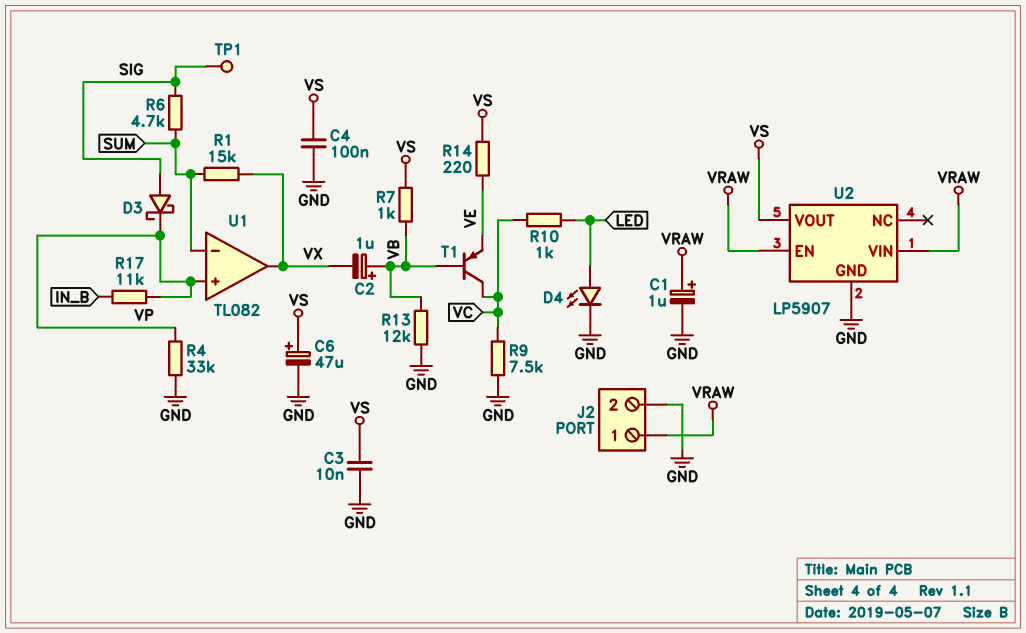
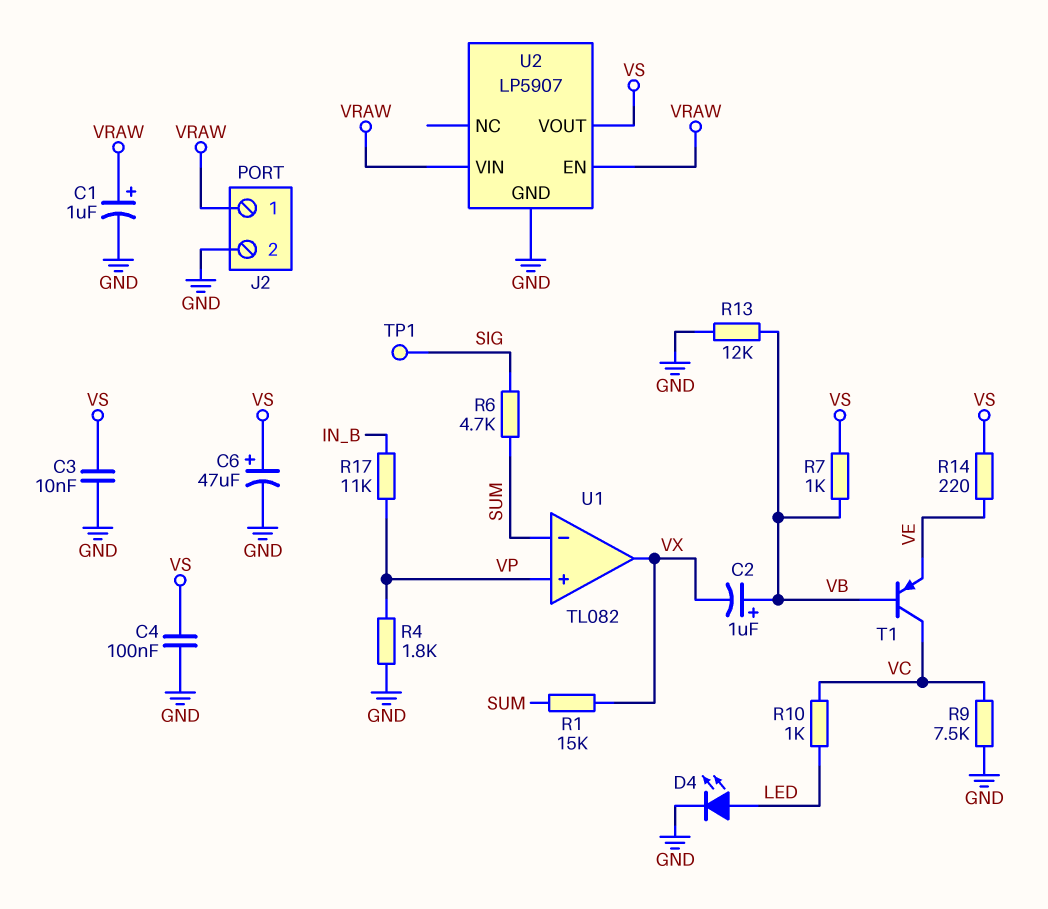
D3: schottky (A SIG, K VP) -> none
R4: 33k (GND, VP) -> 1.8k (GND, VP)

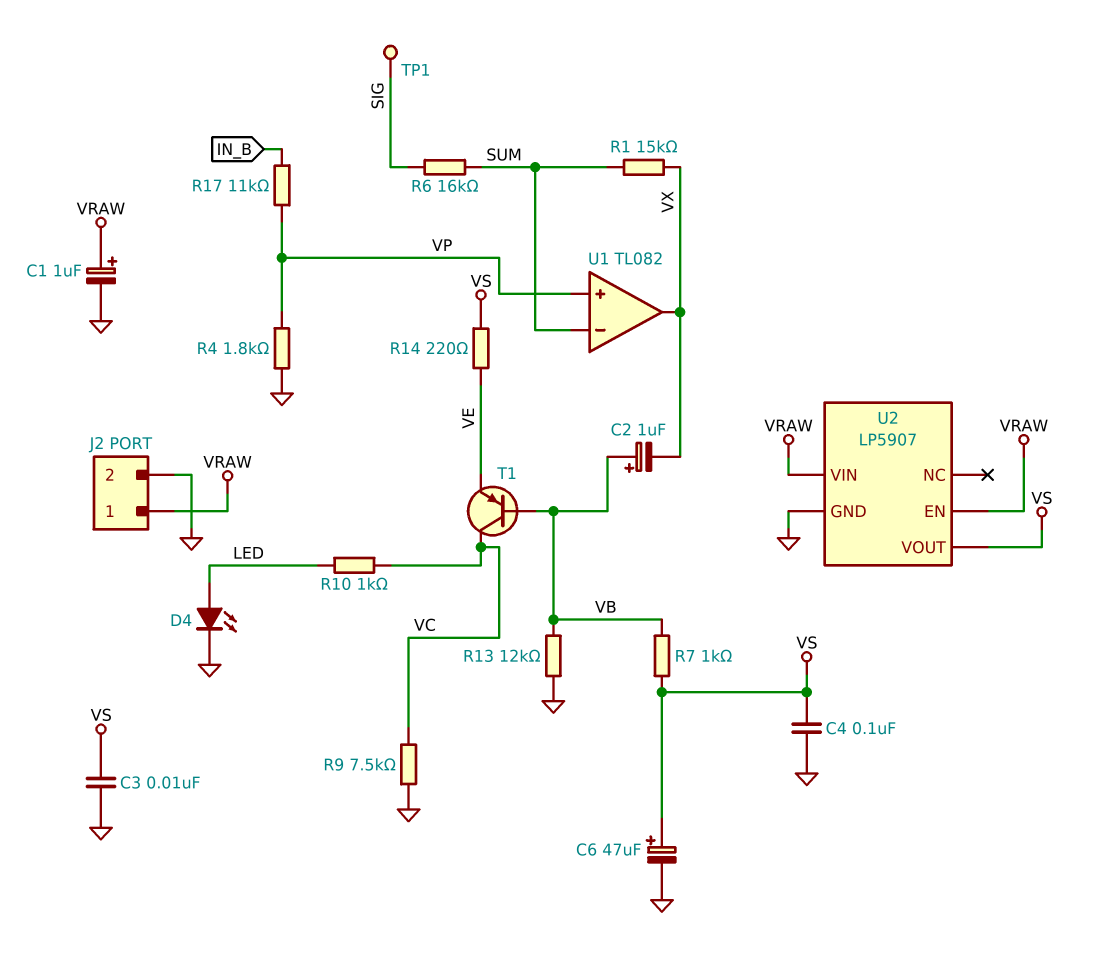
R6: 4.7k (SIG, SUM) -> 16k (SIG, SUM)

